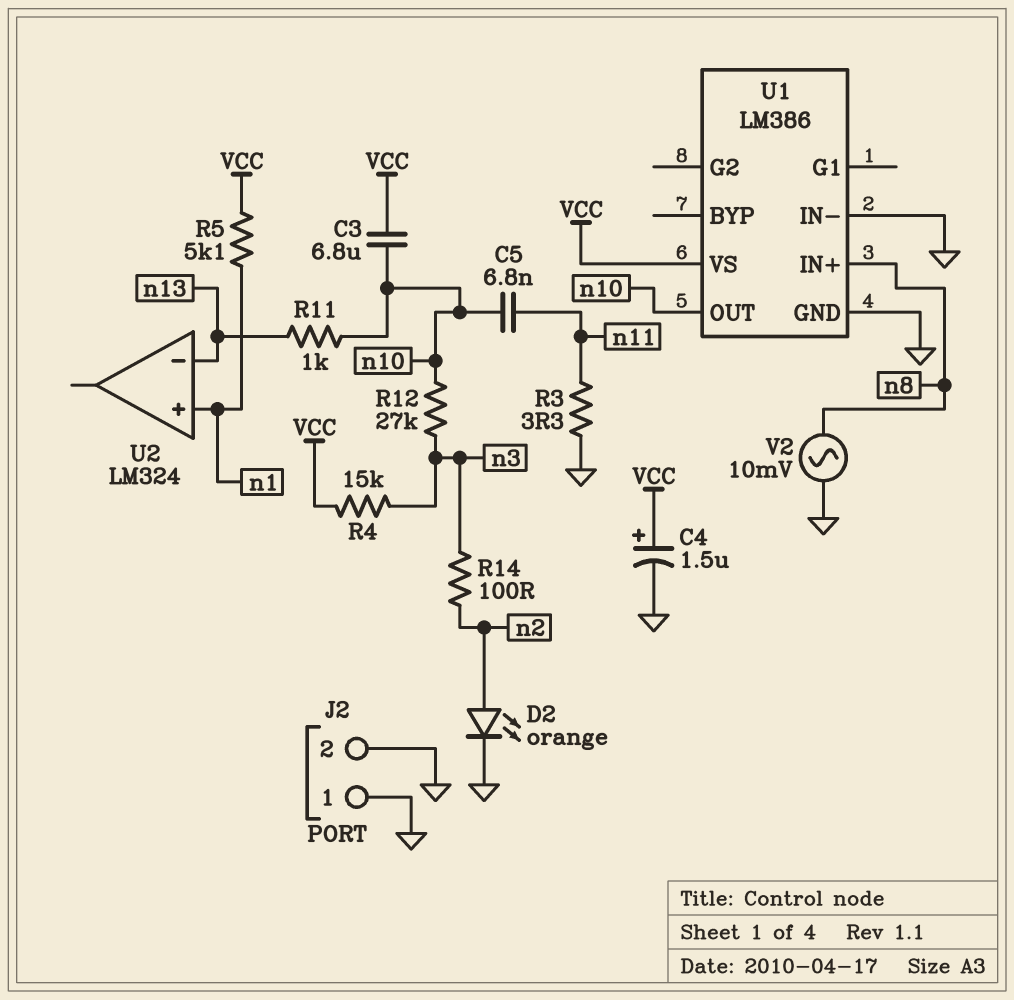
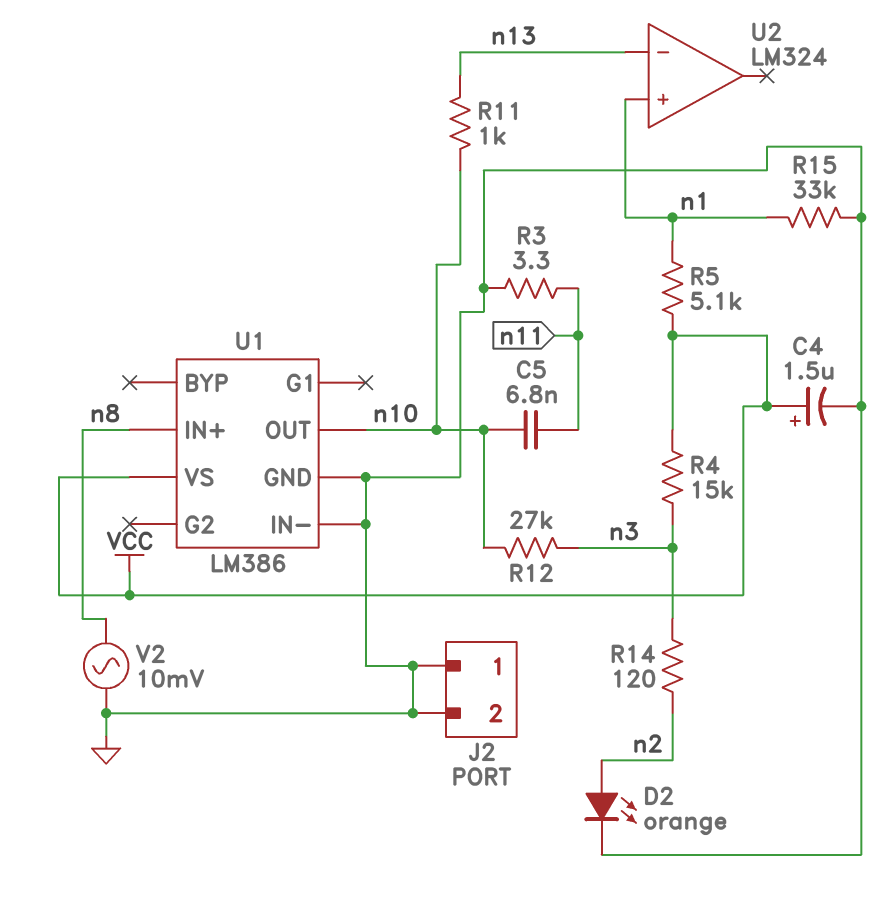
C3: 6.8uF (VCC, n10) -> none
R14: 100 (n2, n3) -> 120 (n2, n3)
R15: none -> 33k (GND, n1)

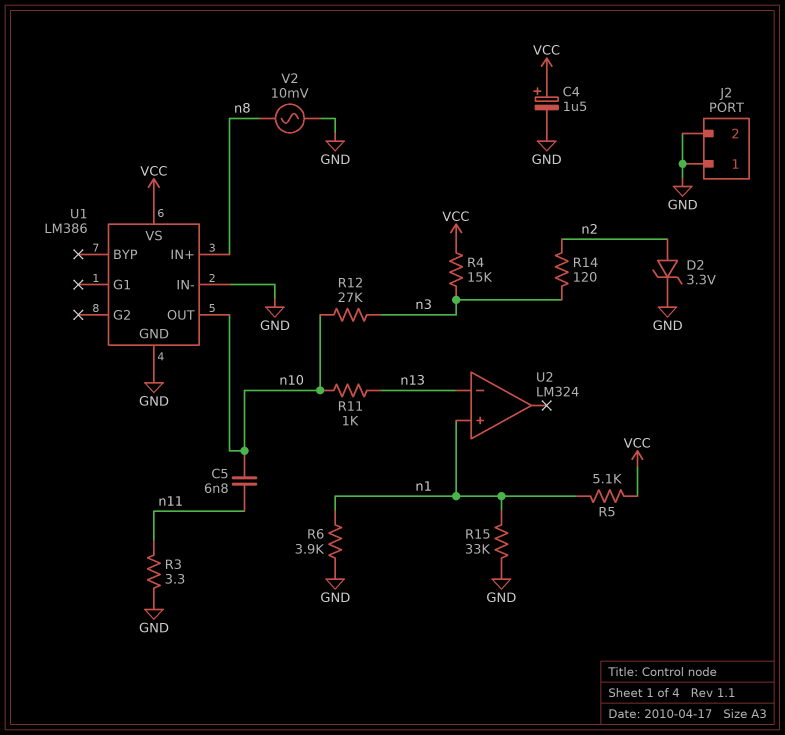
D2: LED orange (A n2, K GND) -> zener 3.3V (A n2, K GND)
R6: none -> 3.9k (GND, n1)

